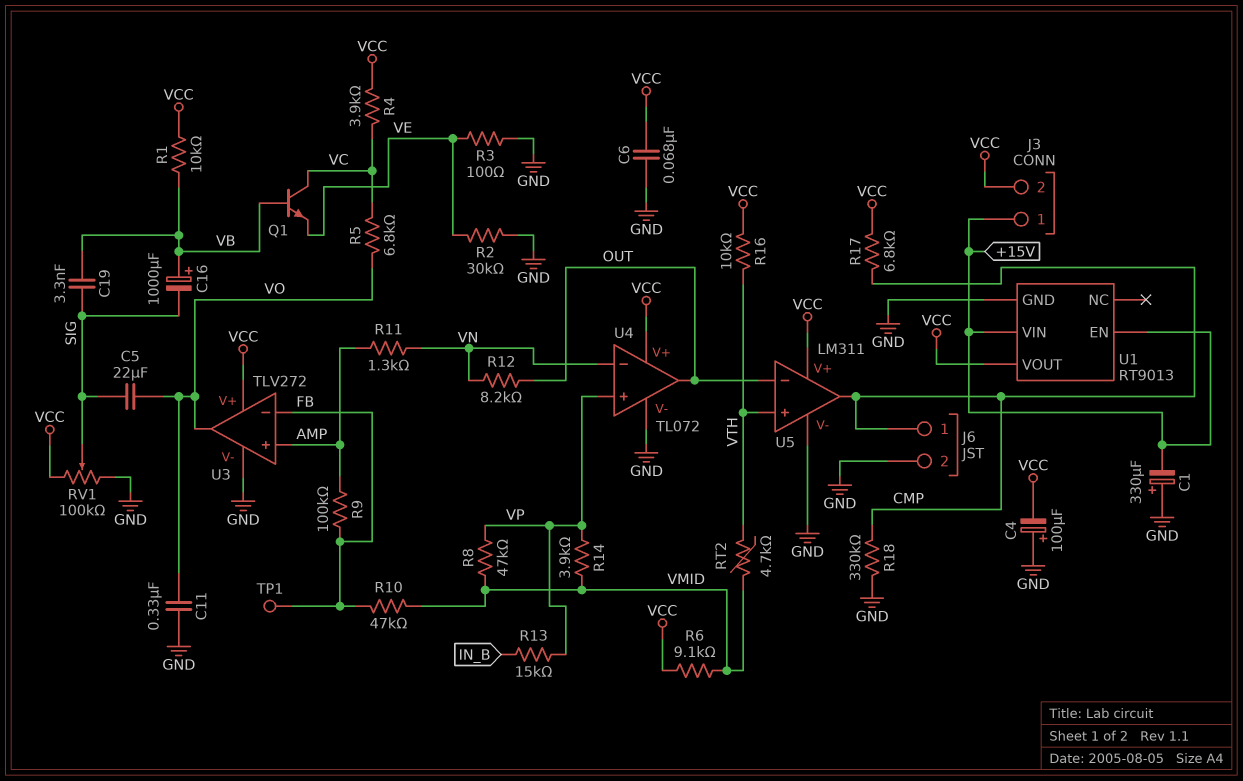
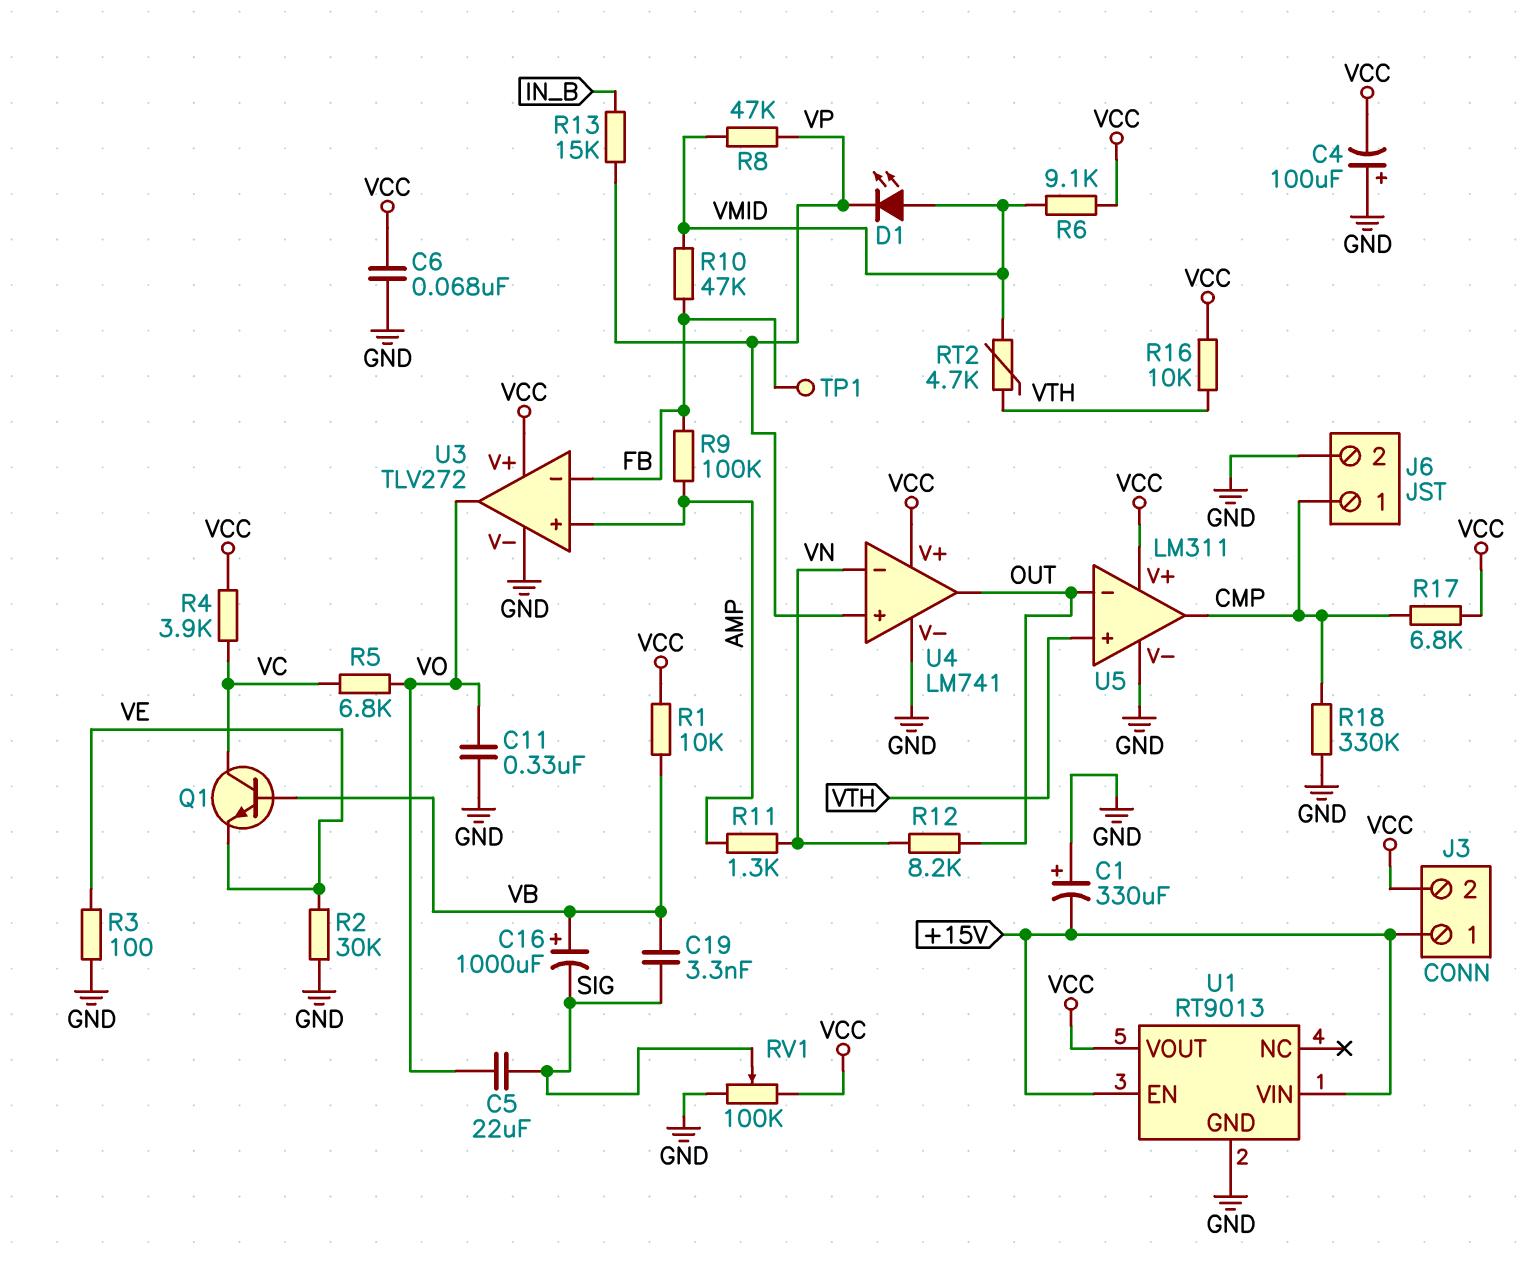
D1: none -> LED (A VMID, K VP)
R14: 3.9k (VMID, VP) -> none
U4: TL072 -> LM741

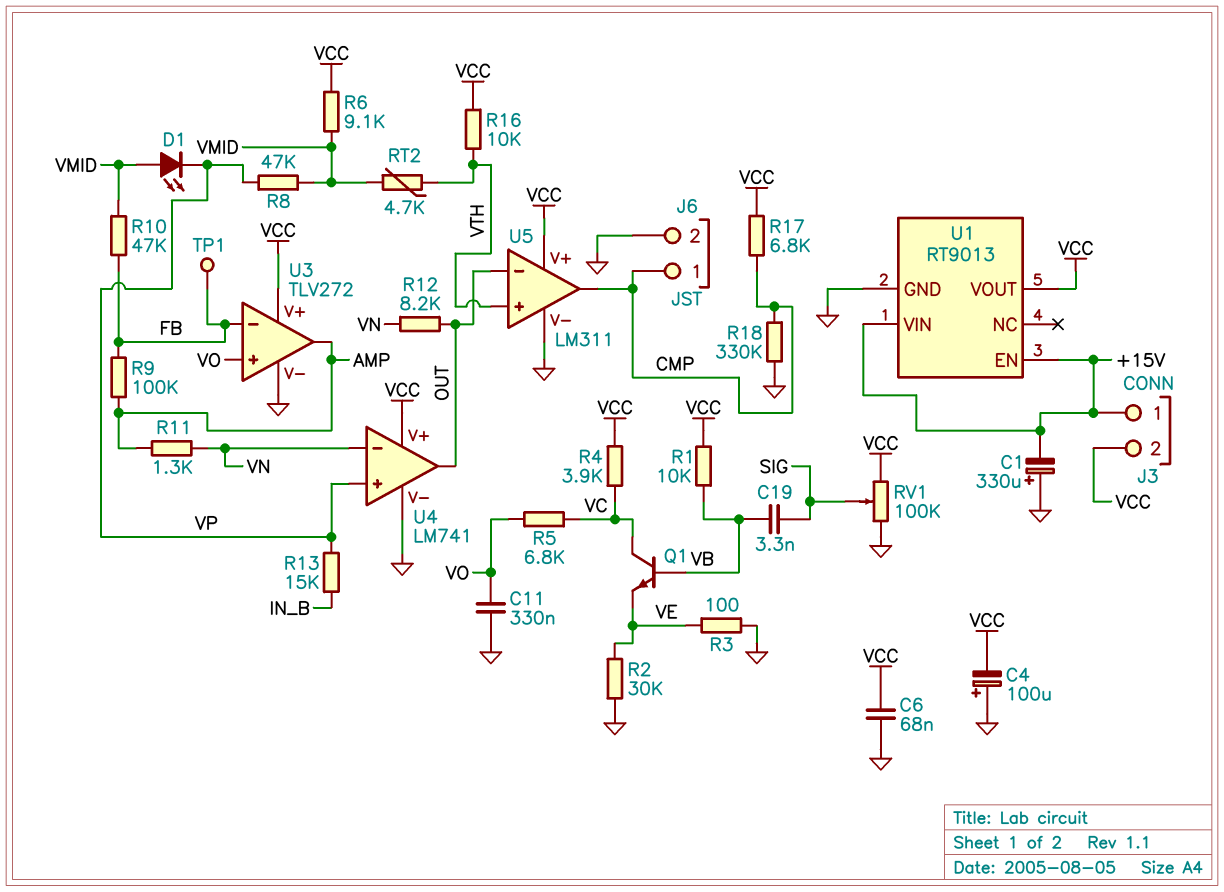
C5: 22uF (SIG, VO) -> none
C16: 1000uF (plus VB, minus SIG) -> none
U3 pin in+: AMP -> VO
U3 pin out: VO -> AMP

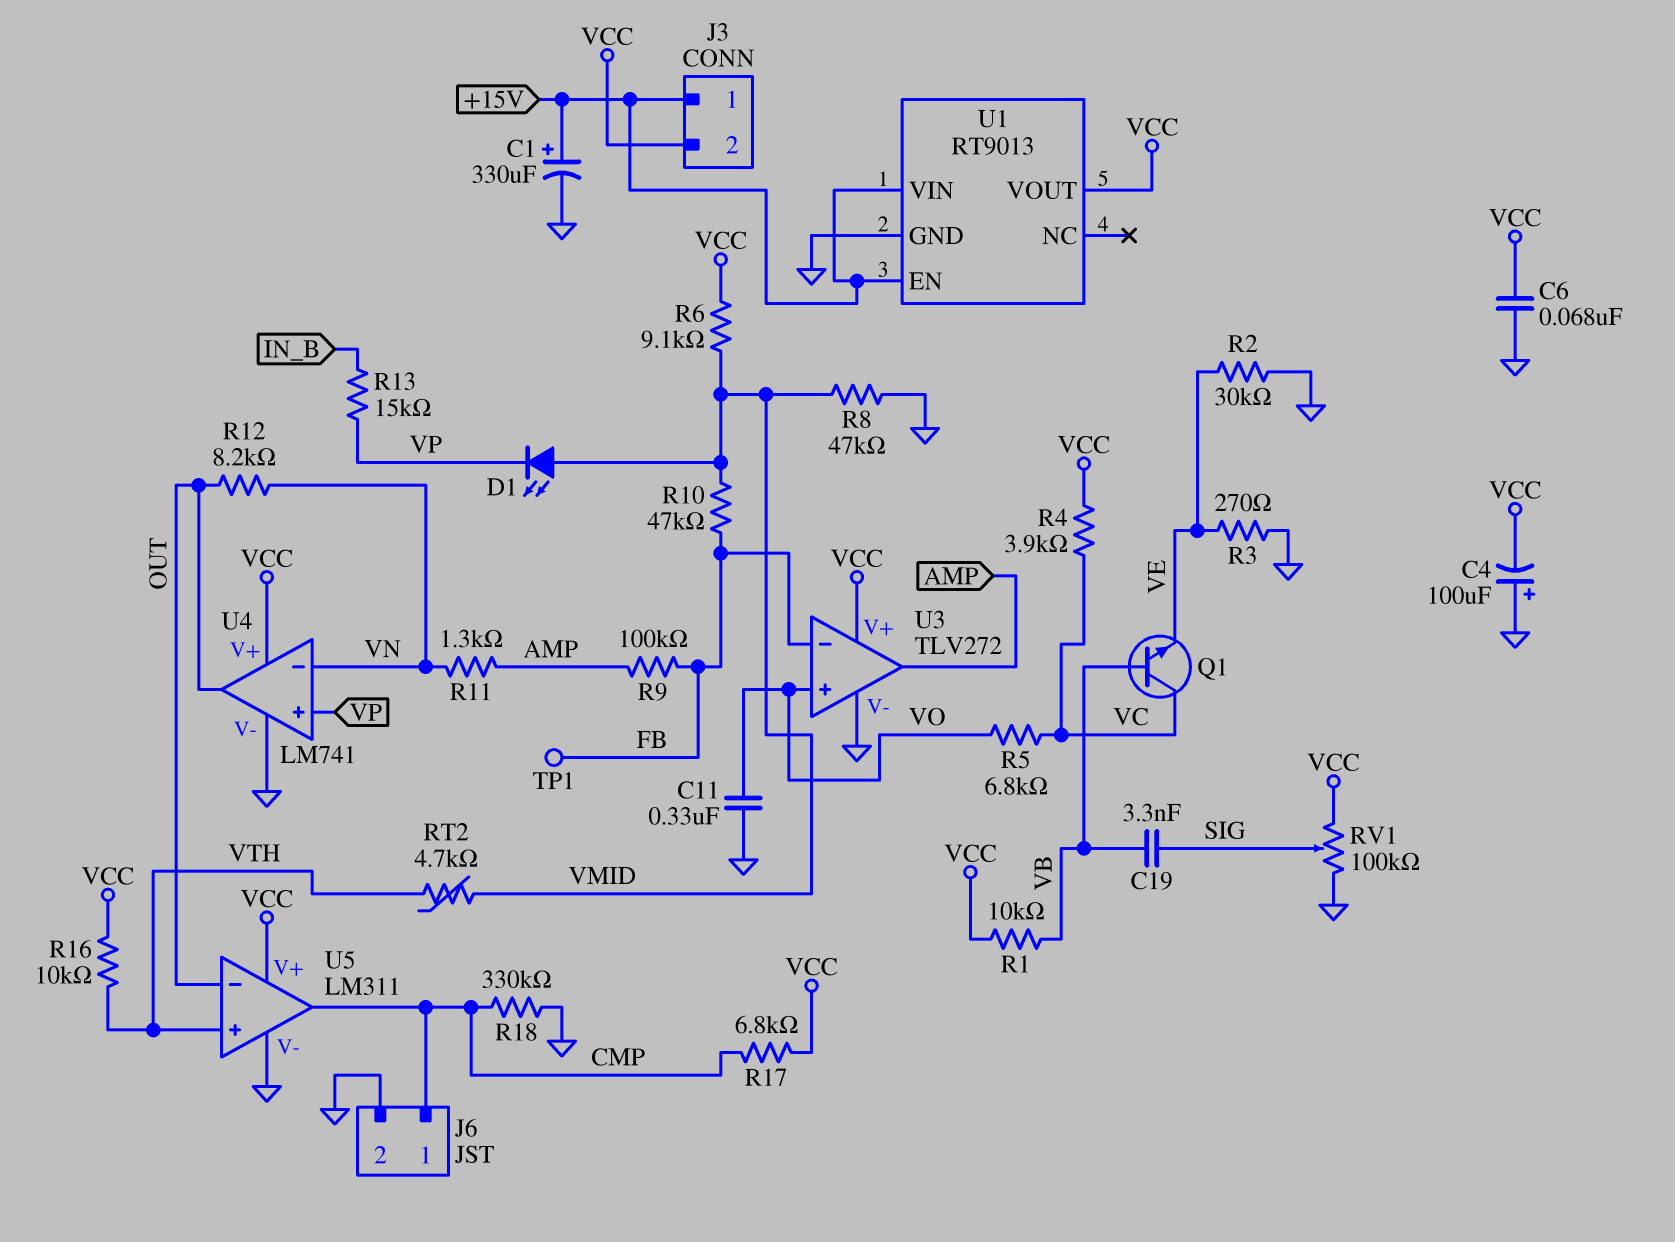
C1: 330uF (plus GND, minus +15V) -> 330uF (plus +15V, minus GND)
R3: 100 (GND, VE) -> 270 (GND, VE)
R8: 47k (VMID, VP) -> 47k (GND, VMID)

